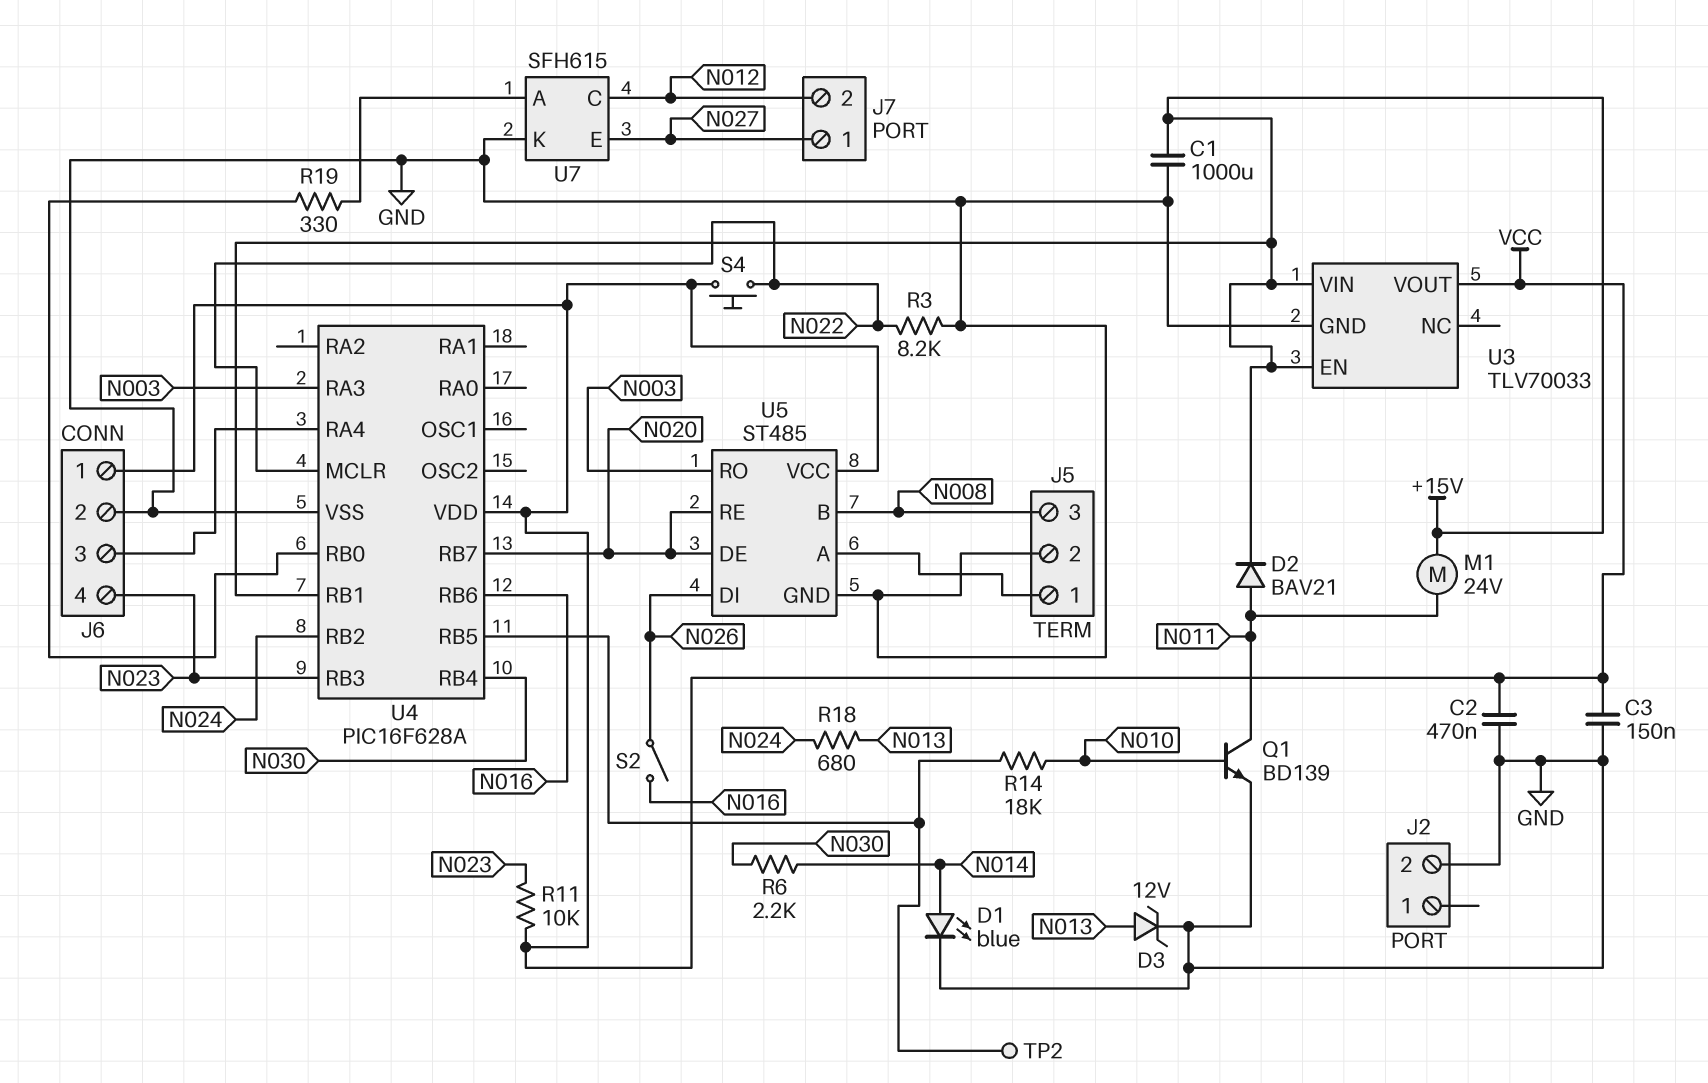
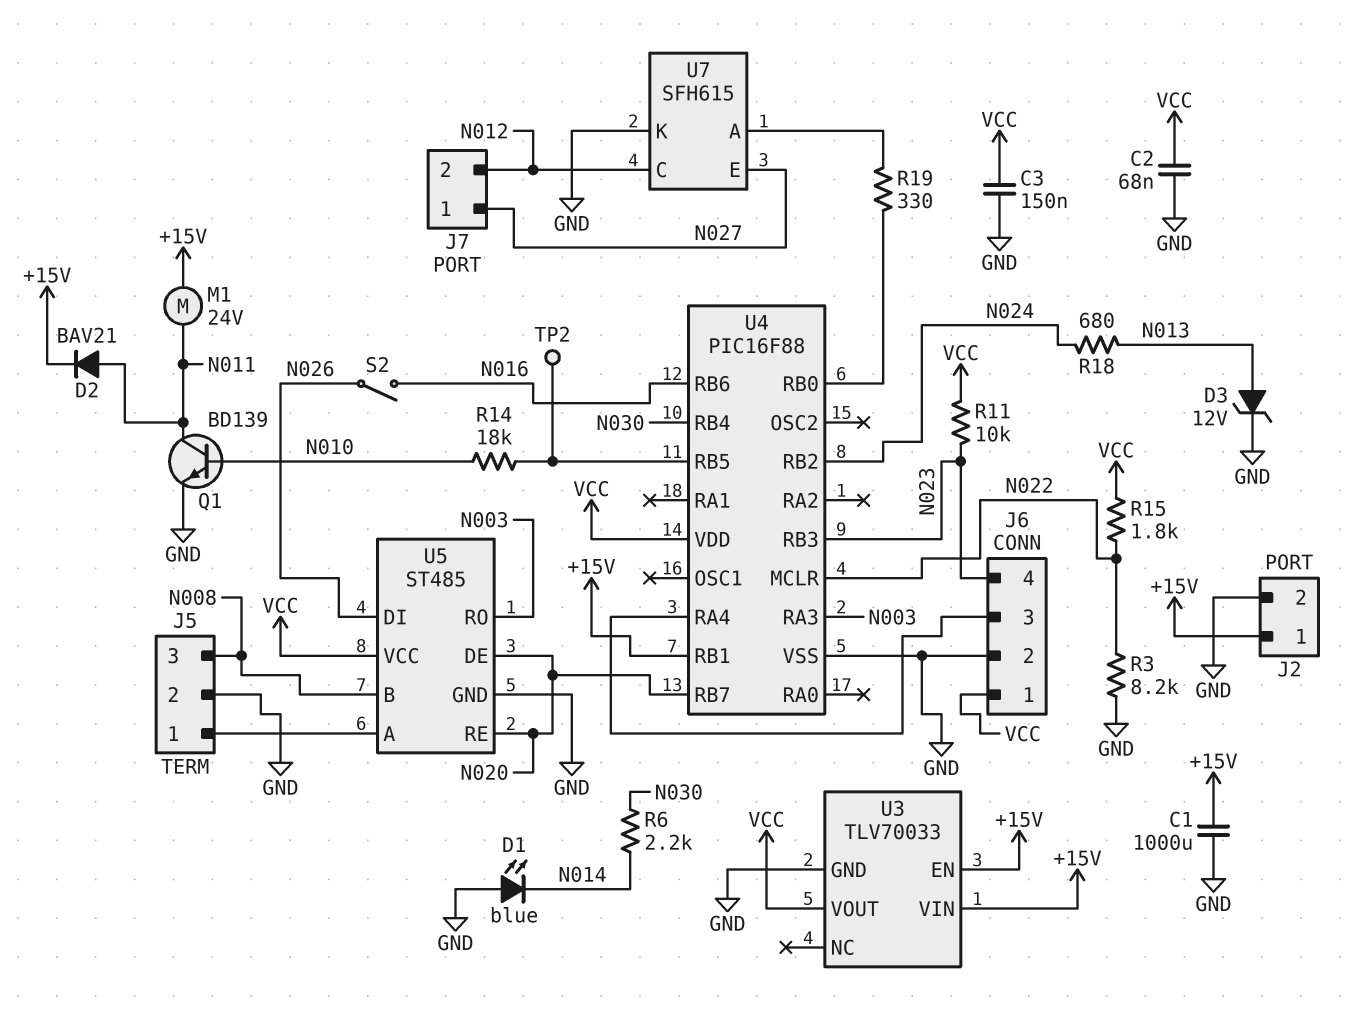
C2: 470nF (GND, VCC) -> 68nF (GND, VCC)
D1: LED blue (A N014, K GND) -> LED blue (A GND, K N014)
J2 pin 1: none -> +15V
R15: none -> 1.8k (N022, VCC)
S4: button (N022, VCC) -> none
U4: PIC16F628A -> PIC16F88

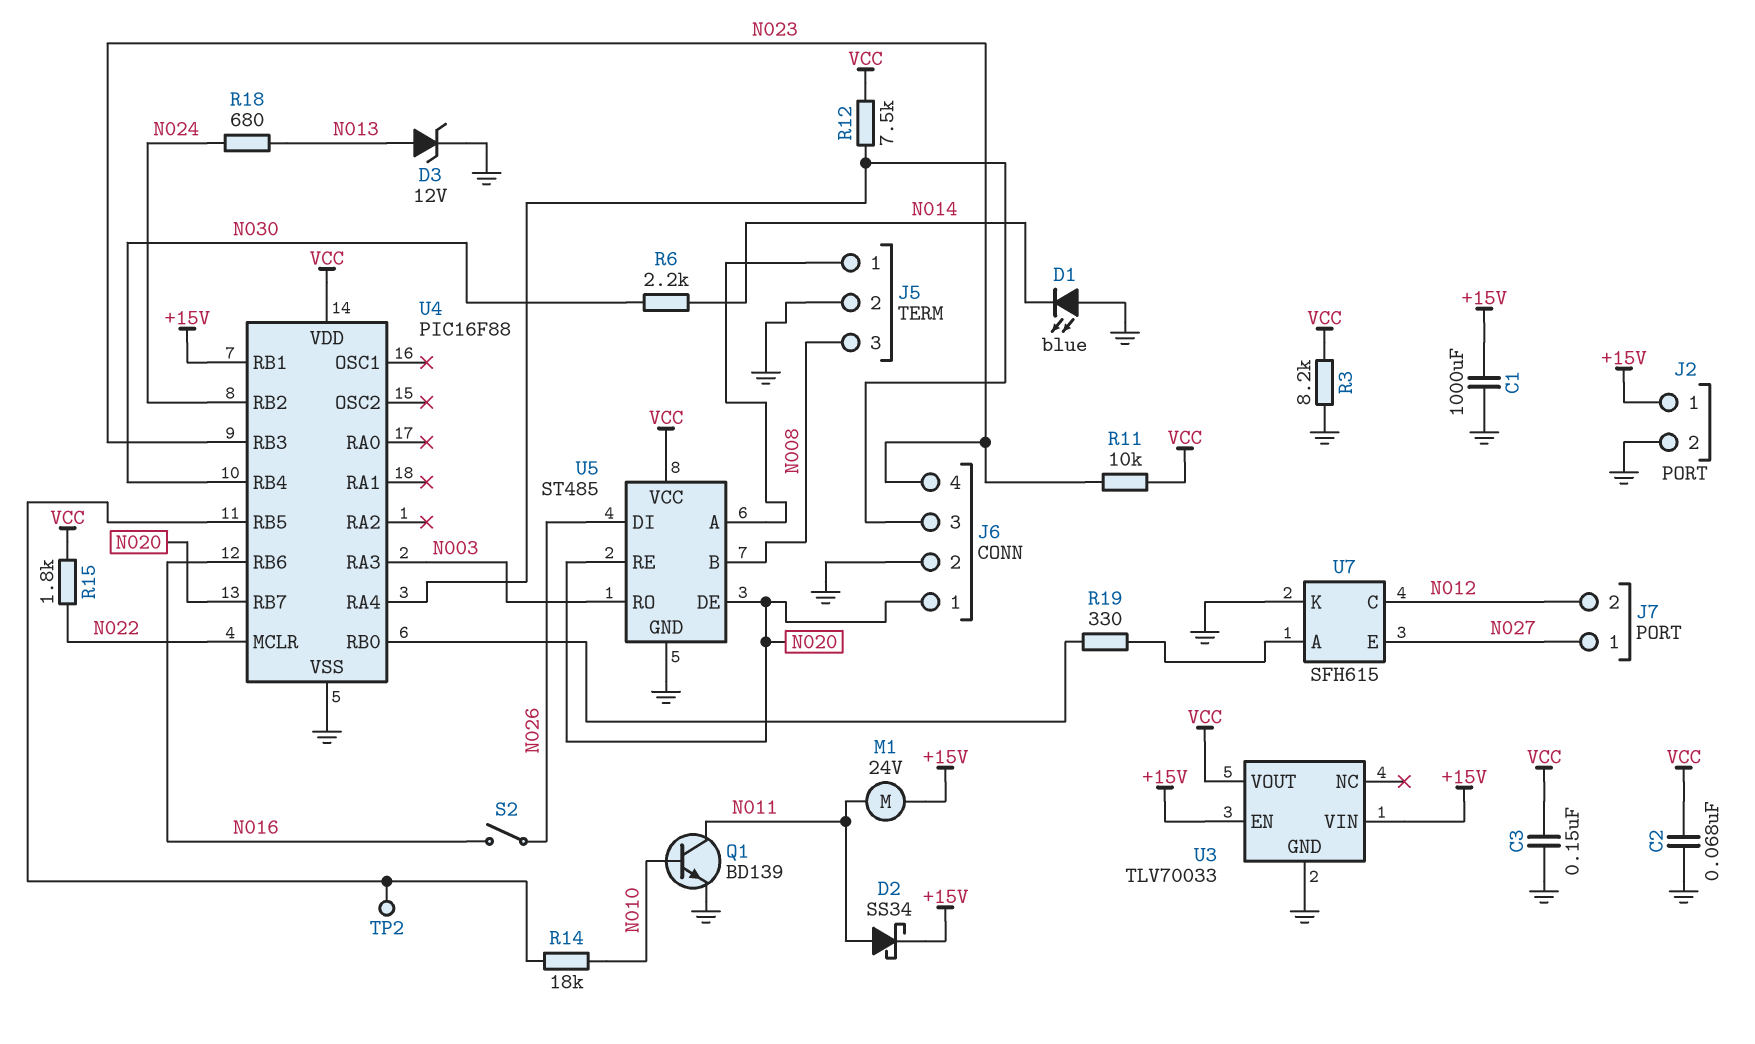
D2: diode BAV21 (A N011, K +15V) -> schottky SS34 (A N011, K +15V)
J6 pin 1: VCC -> N020
R3: 8.2k (GND, N022) -> 8.2k (GND, VCC)
R12: none -> 7.5k (J6/3, VCC)

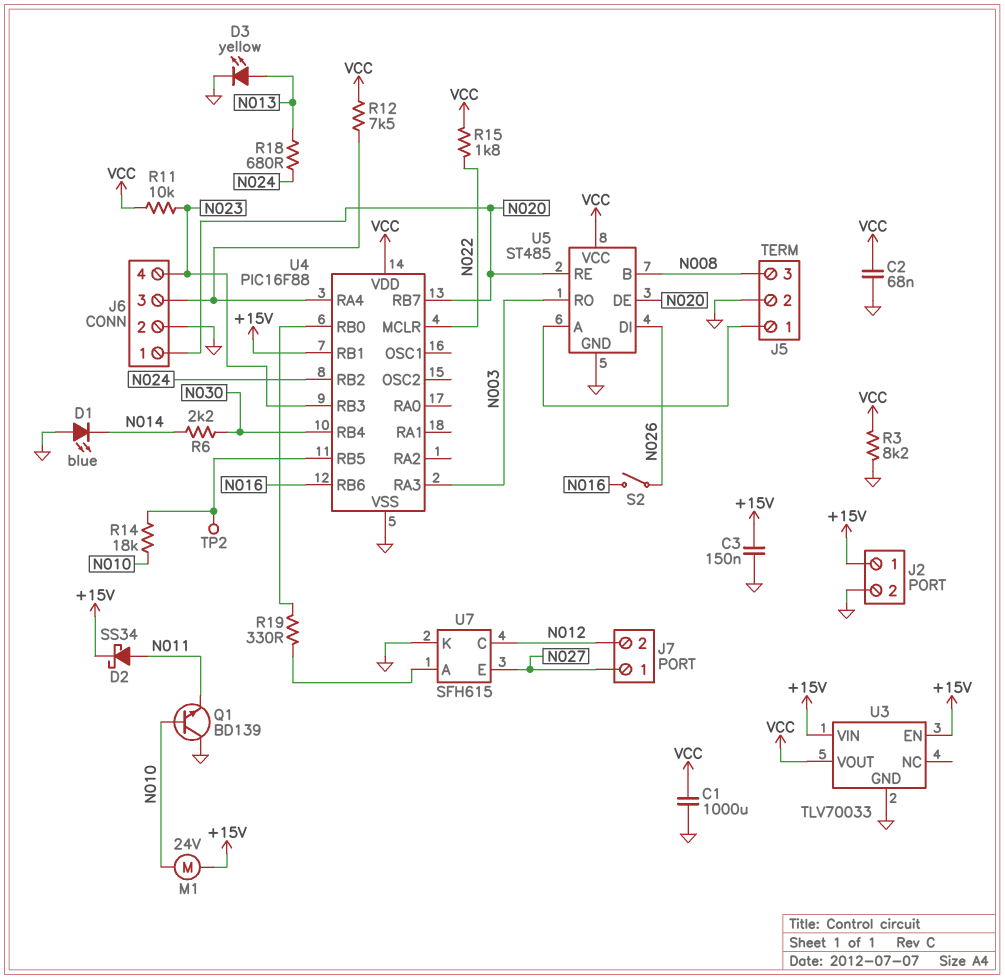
C1: 1000uF (+15V, GND) -> 1000uF (GND, VCC)
C3: 150nF (GND, VCC) -> 150nF (+15V, GND)
D3: zener 12V (A N013, K GND) -> LED yellow (A N013, K GND)
M1: motor 24V (+15V, N011) -> motor 24V (+15V, N010)
Q1: NPN BD139 (B N010, C N011, E GND) -> NPN BD139 (B N010, C GND, E N011)

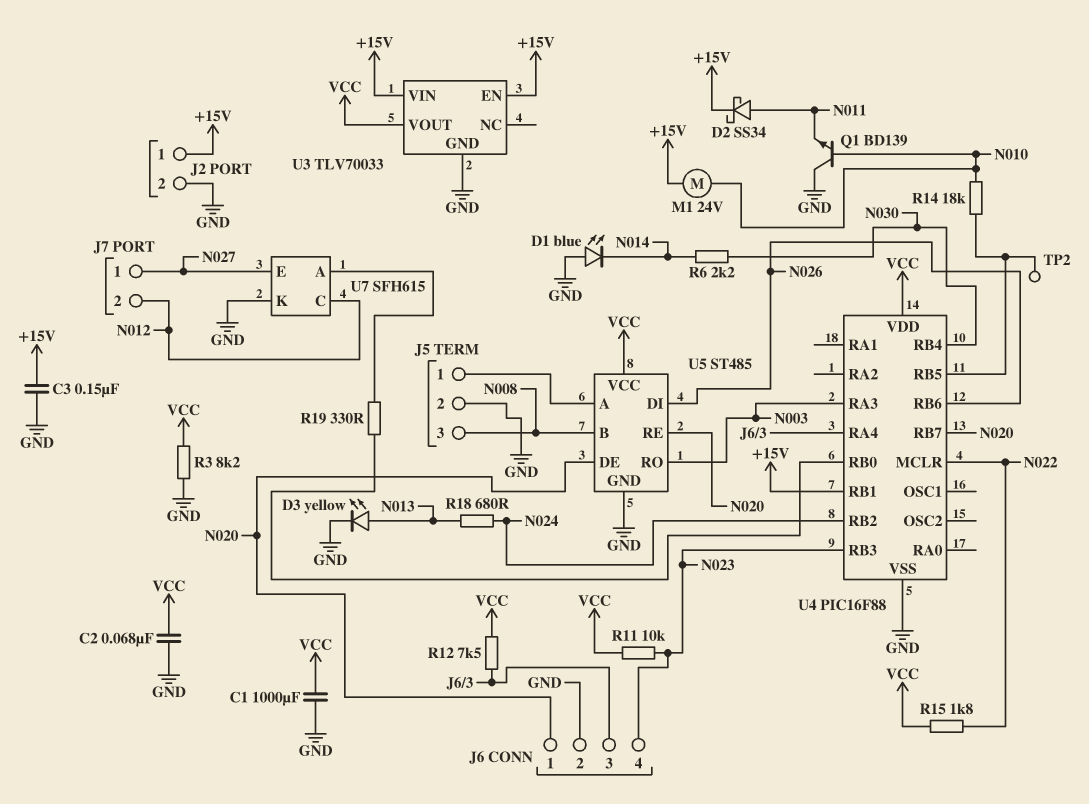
S2: switch (N016, N026) -> none
U4 pin RB6: N016 -> N026

